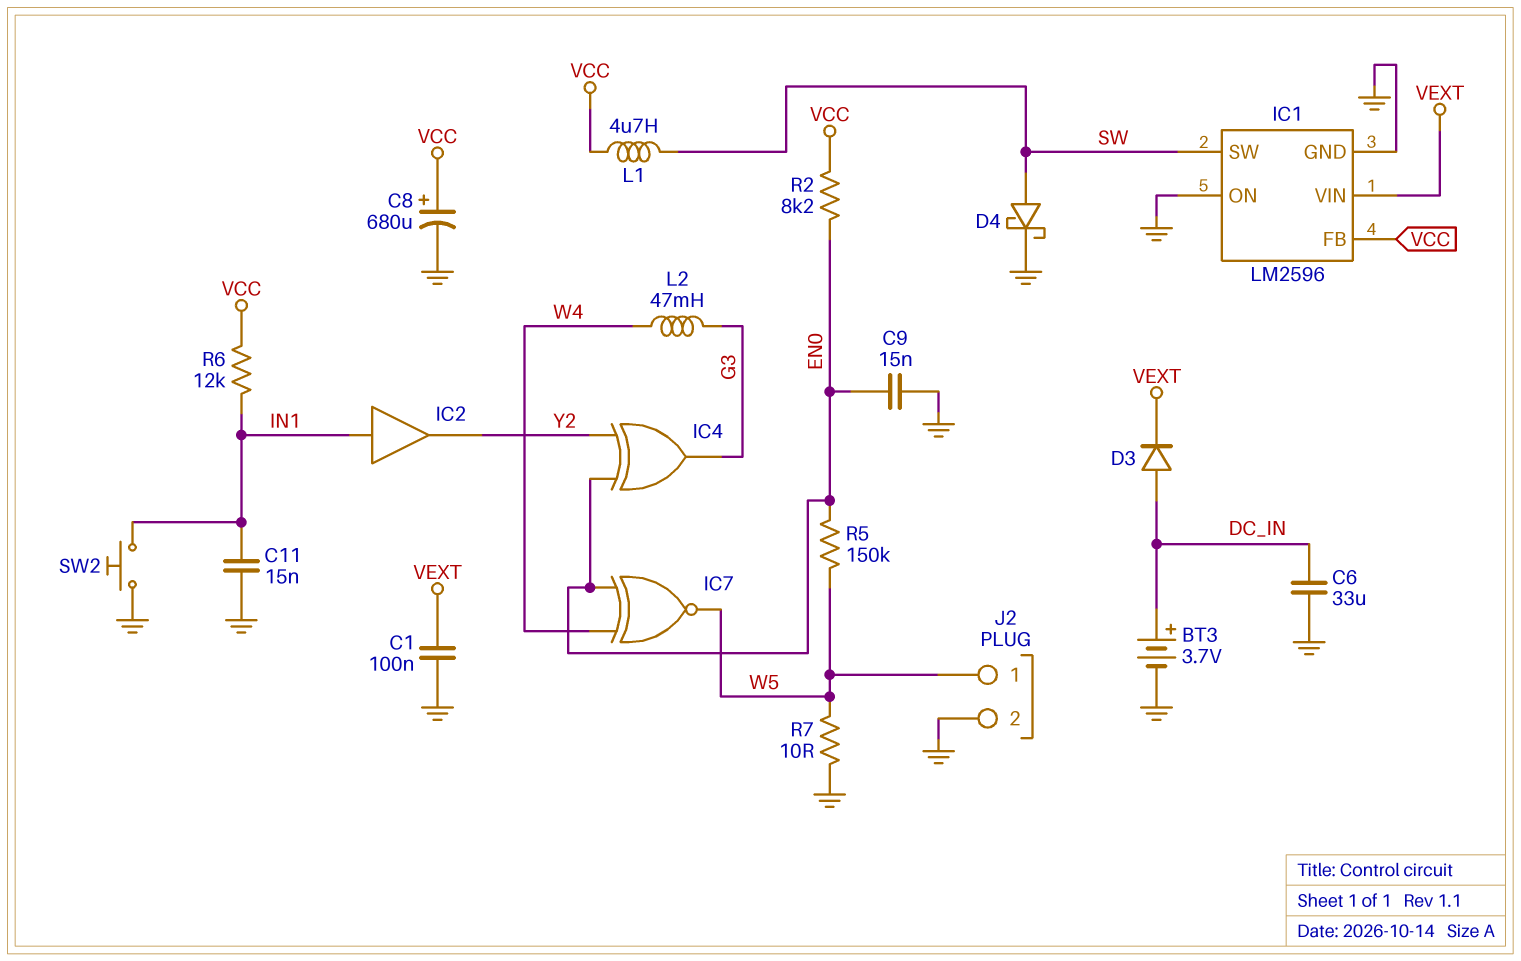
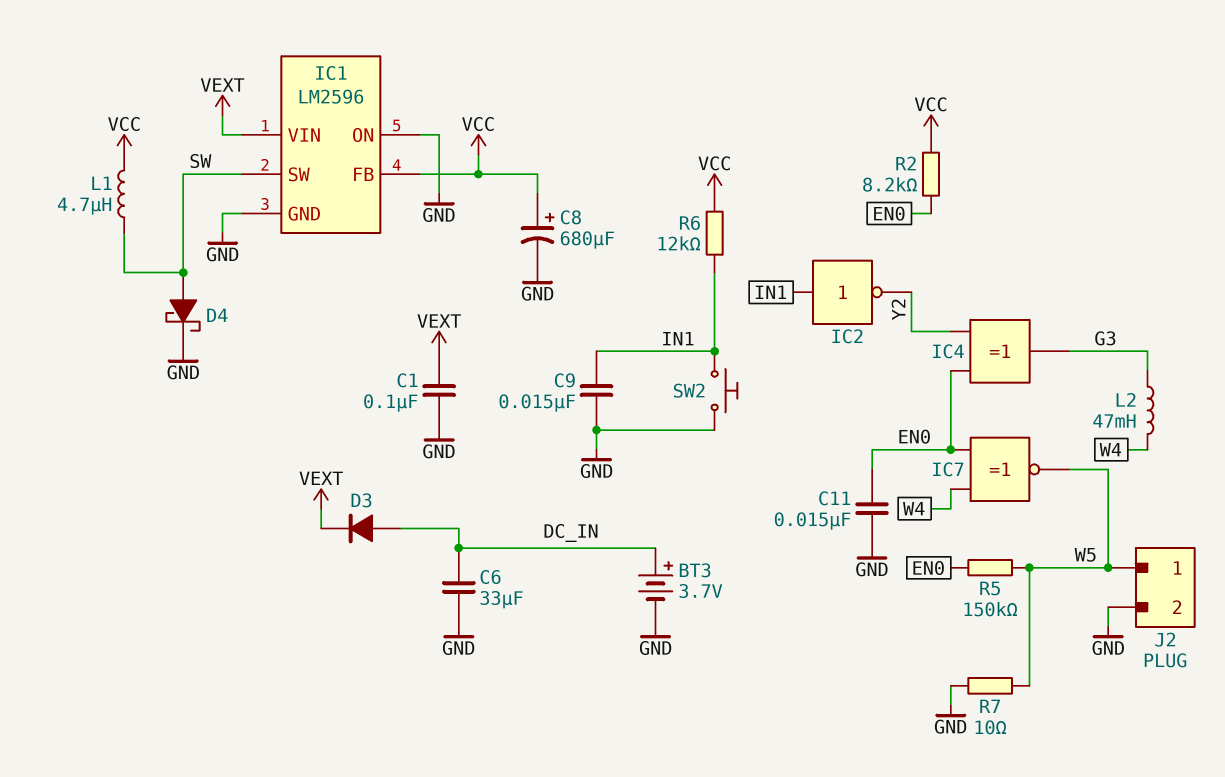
C9: 15nF (EN0, GND) -> 15nF (GND, IN1)
C11: 15nF (GND, IN1) -> 15nF (EN0, GND)
IC2: buffer (in IN1, out Y2) -> NOT (in IN1, out Y2)

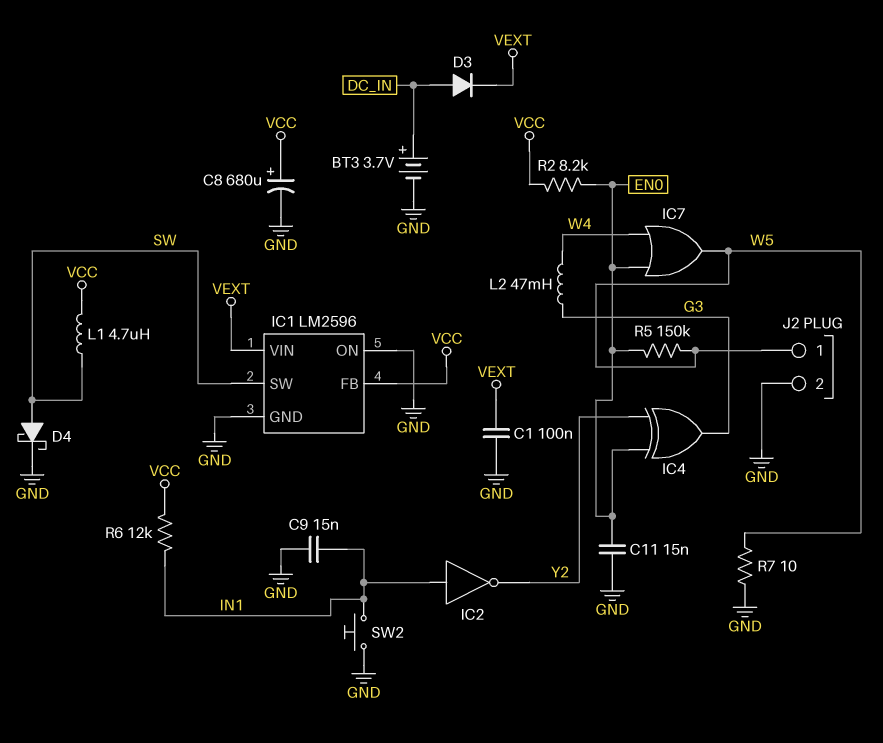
C6: 33uF (DC_IN, GND) -> none
IC7: XNOR (in EN0, in W4, out W5) -> OR (in EN0, in W4, out W5)

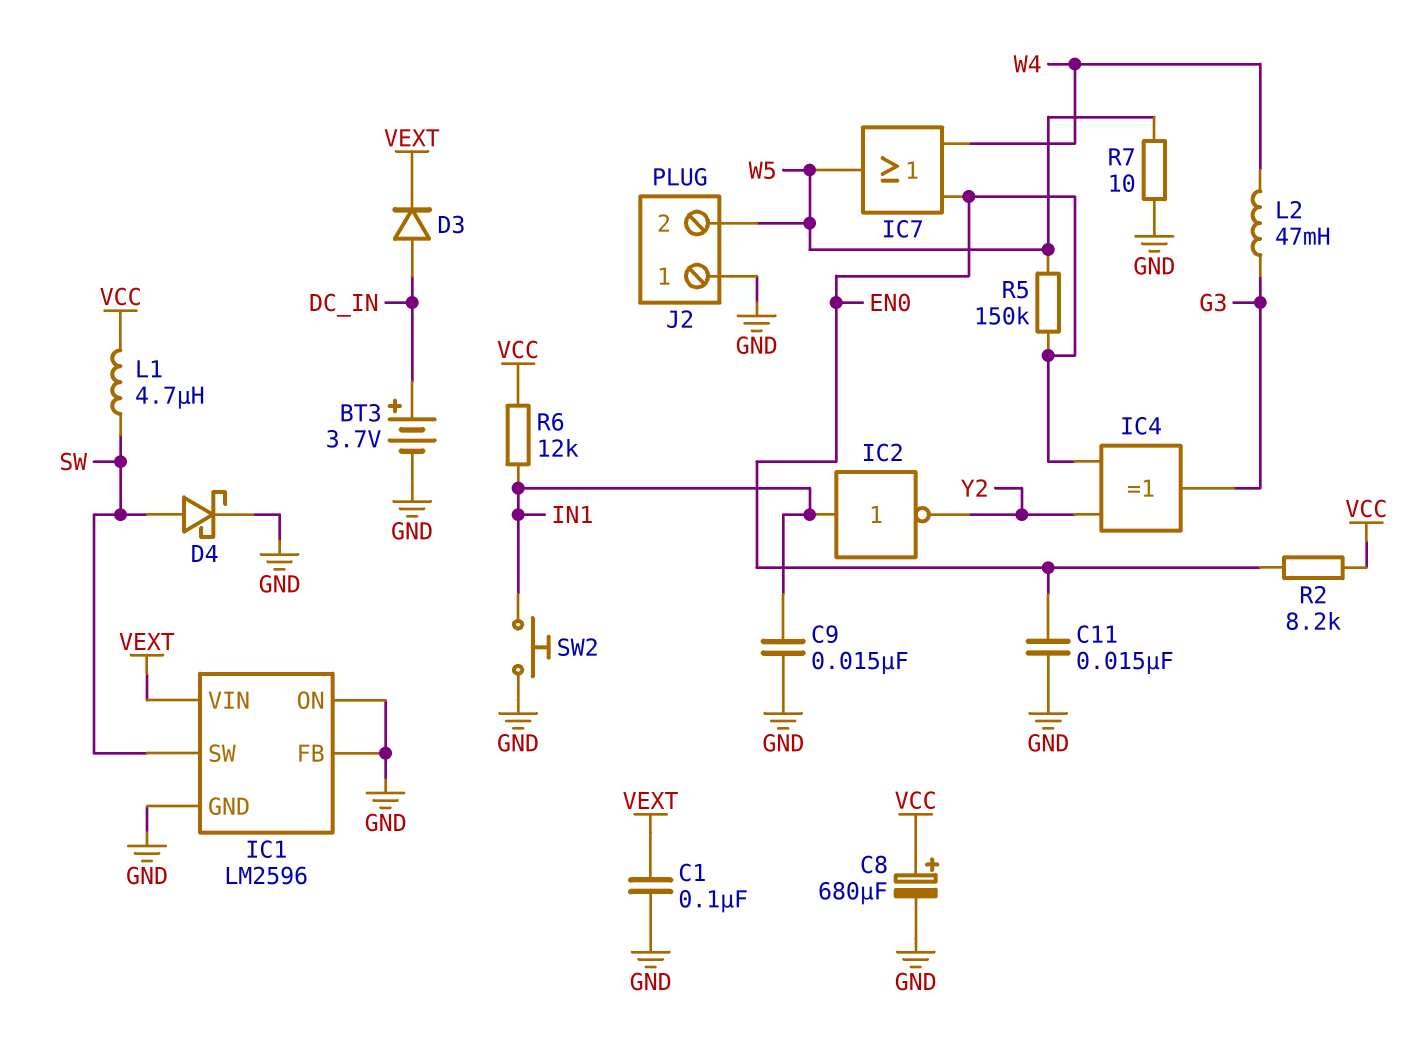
IC1 pin FB: VCC -> GND
J2 pin 1: W5 -> GND
J2 pin 2: GND -> W5

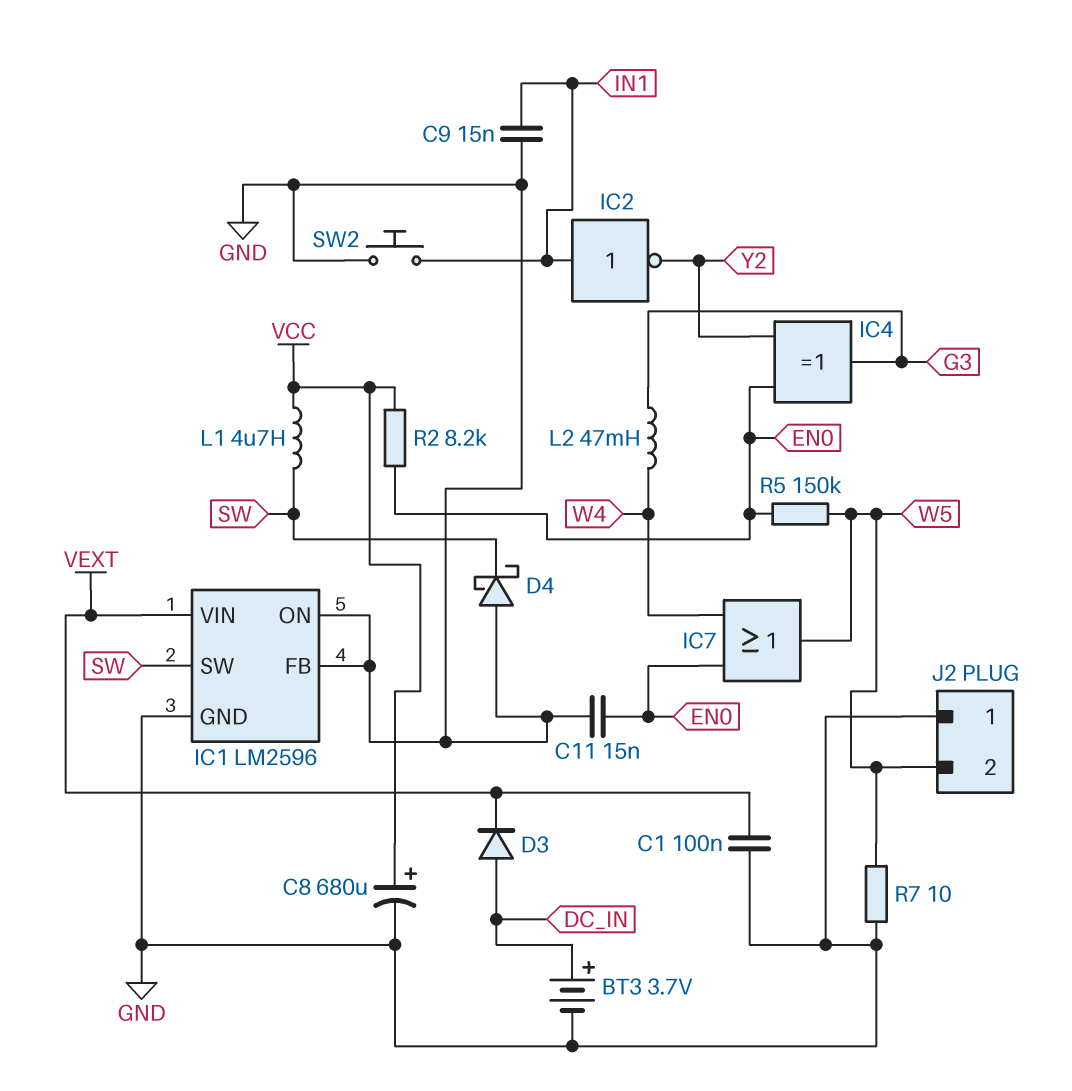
D4: schottky (A SW, K GND) -> schottky (A GND, K SW)
R6: 12k (IN1, VCC) -> none

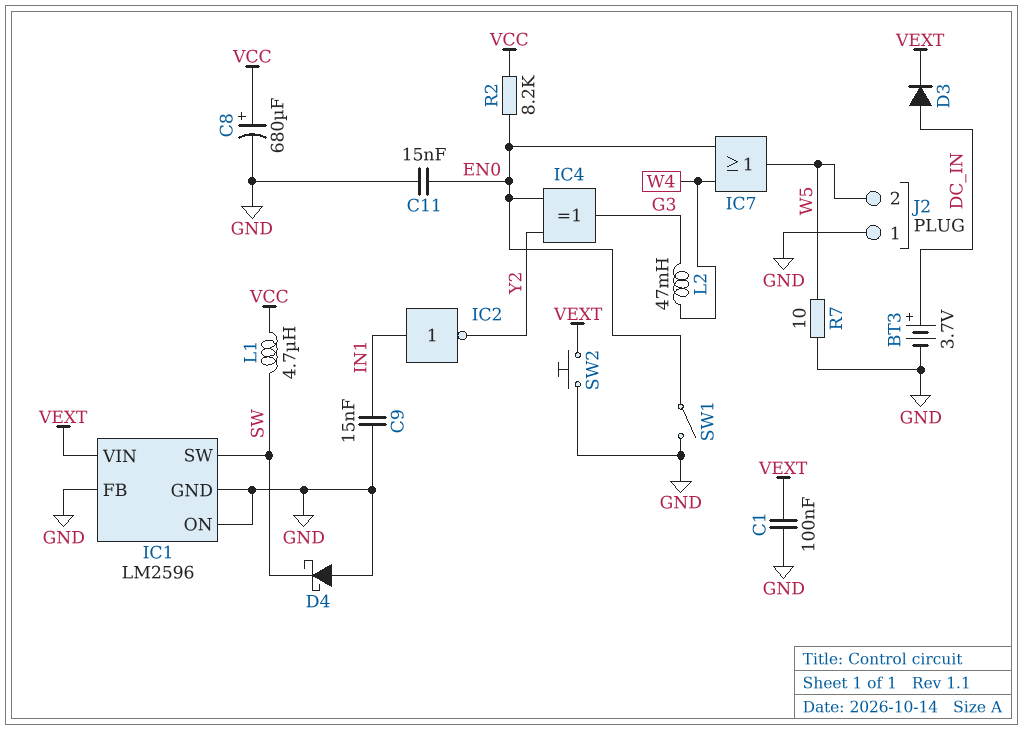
R5: 150k (EN0, W5) -> none
SW1: none -> switch (EN0, GND)
SW2: button (GND, IN1) -> button (GND, VEXT)

